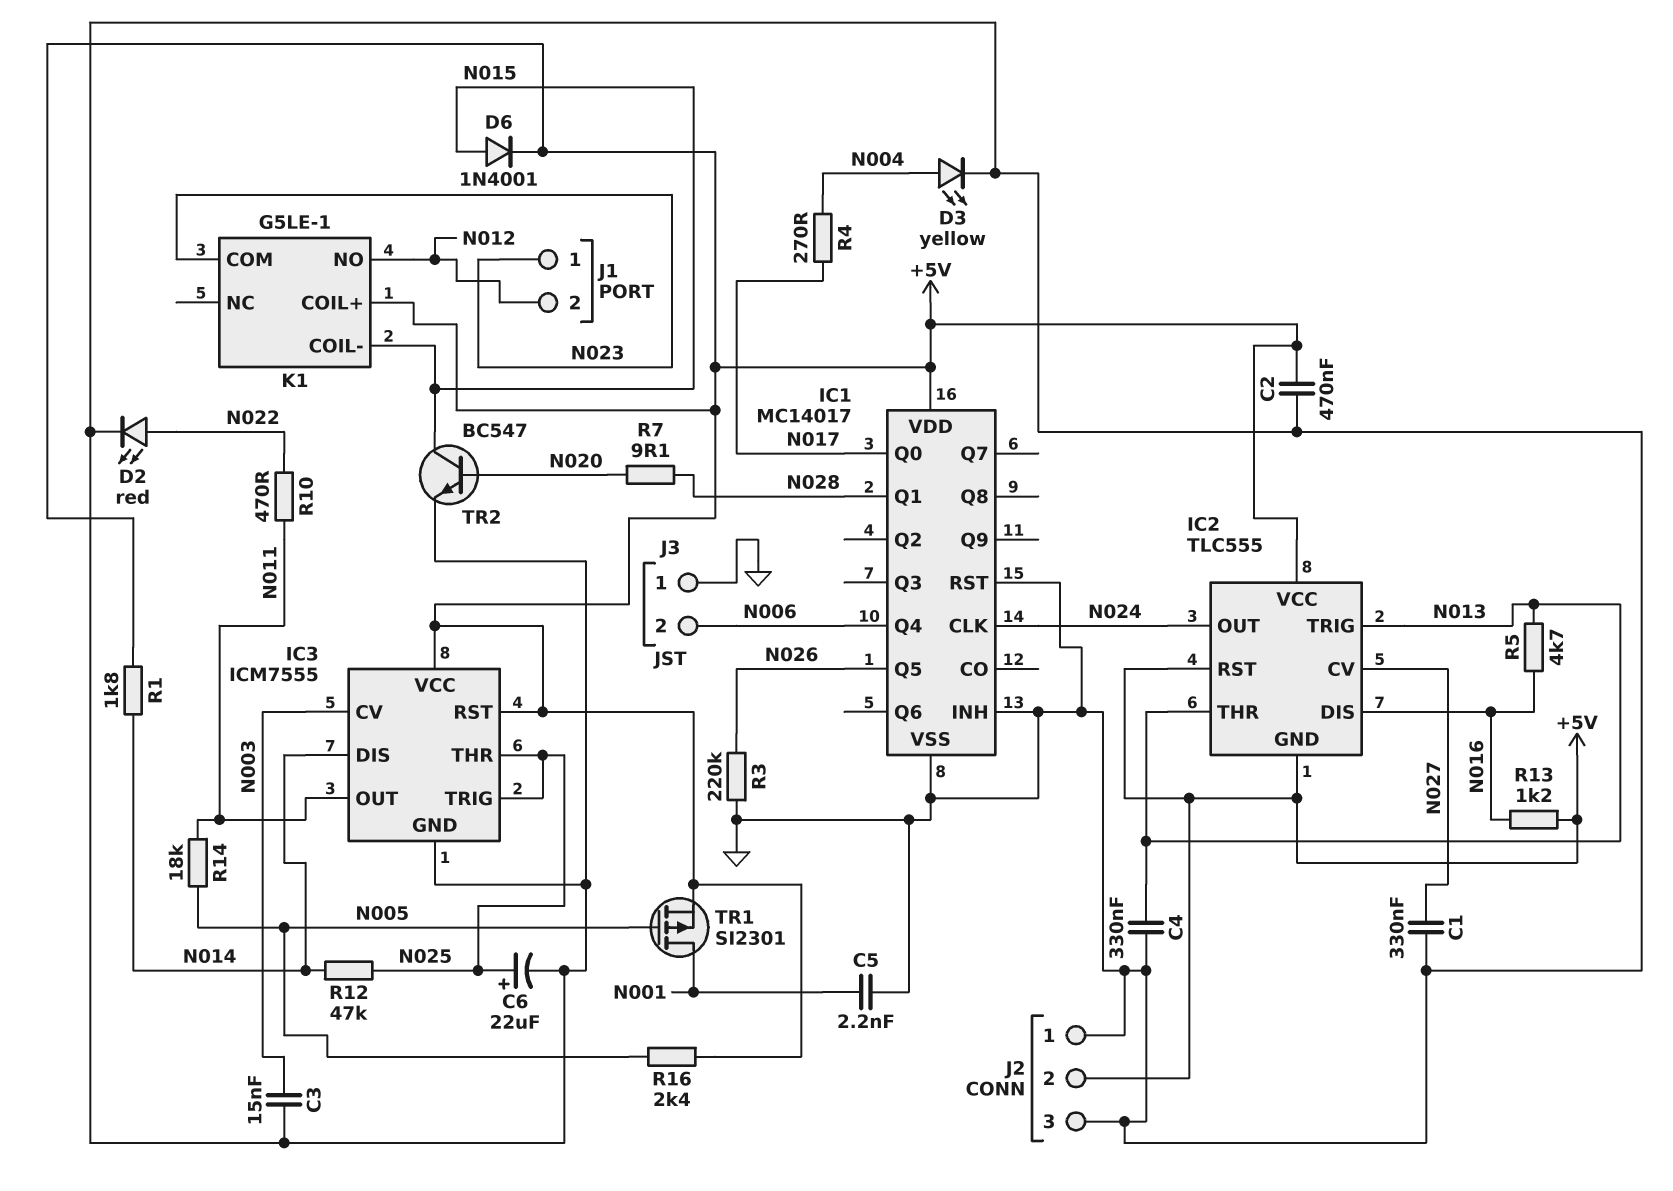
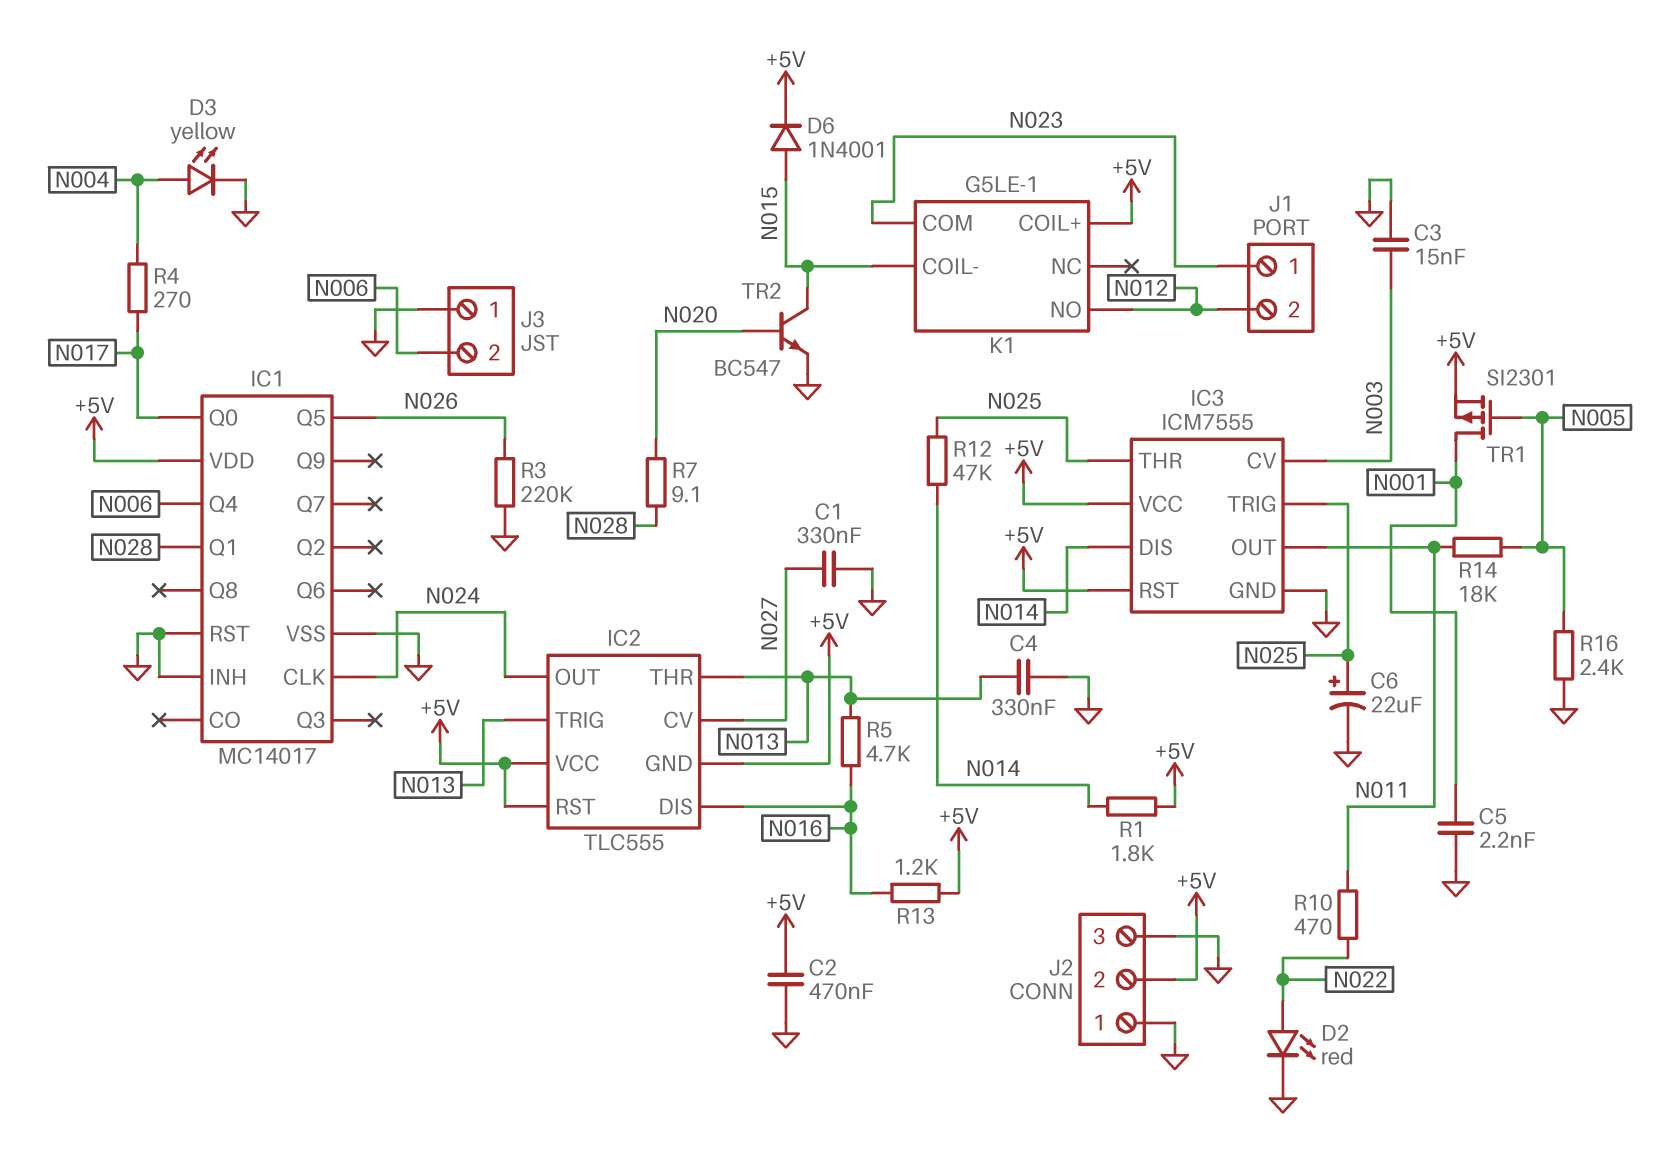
R16: 2.4k (+5V, N005) -> 2.4k (GND, N005)

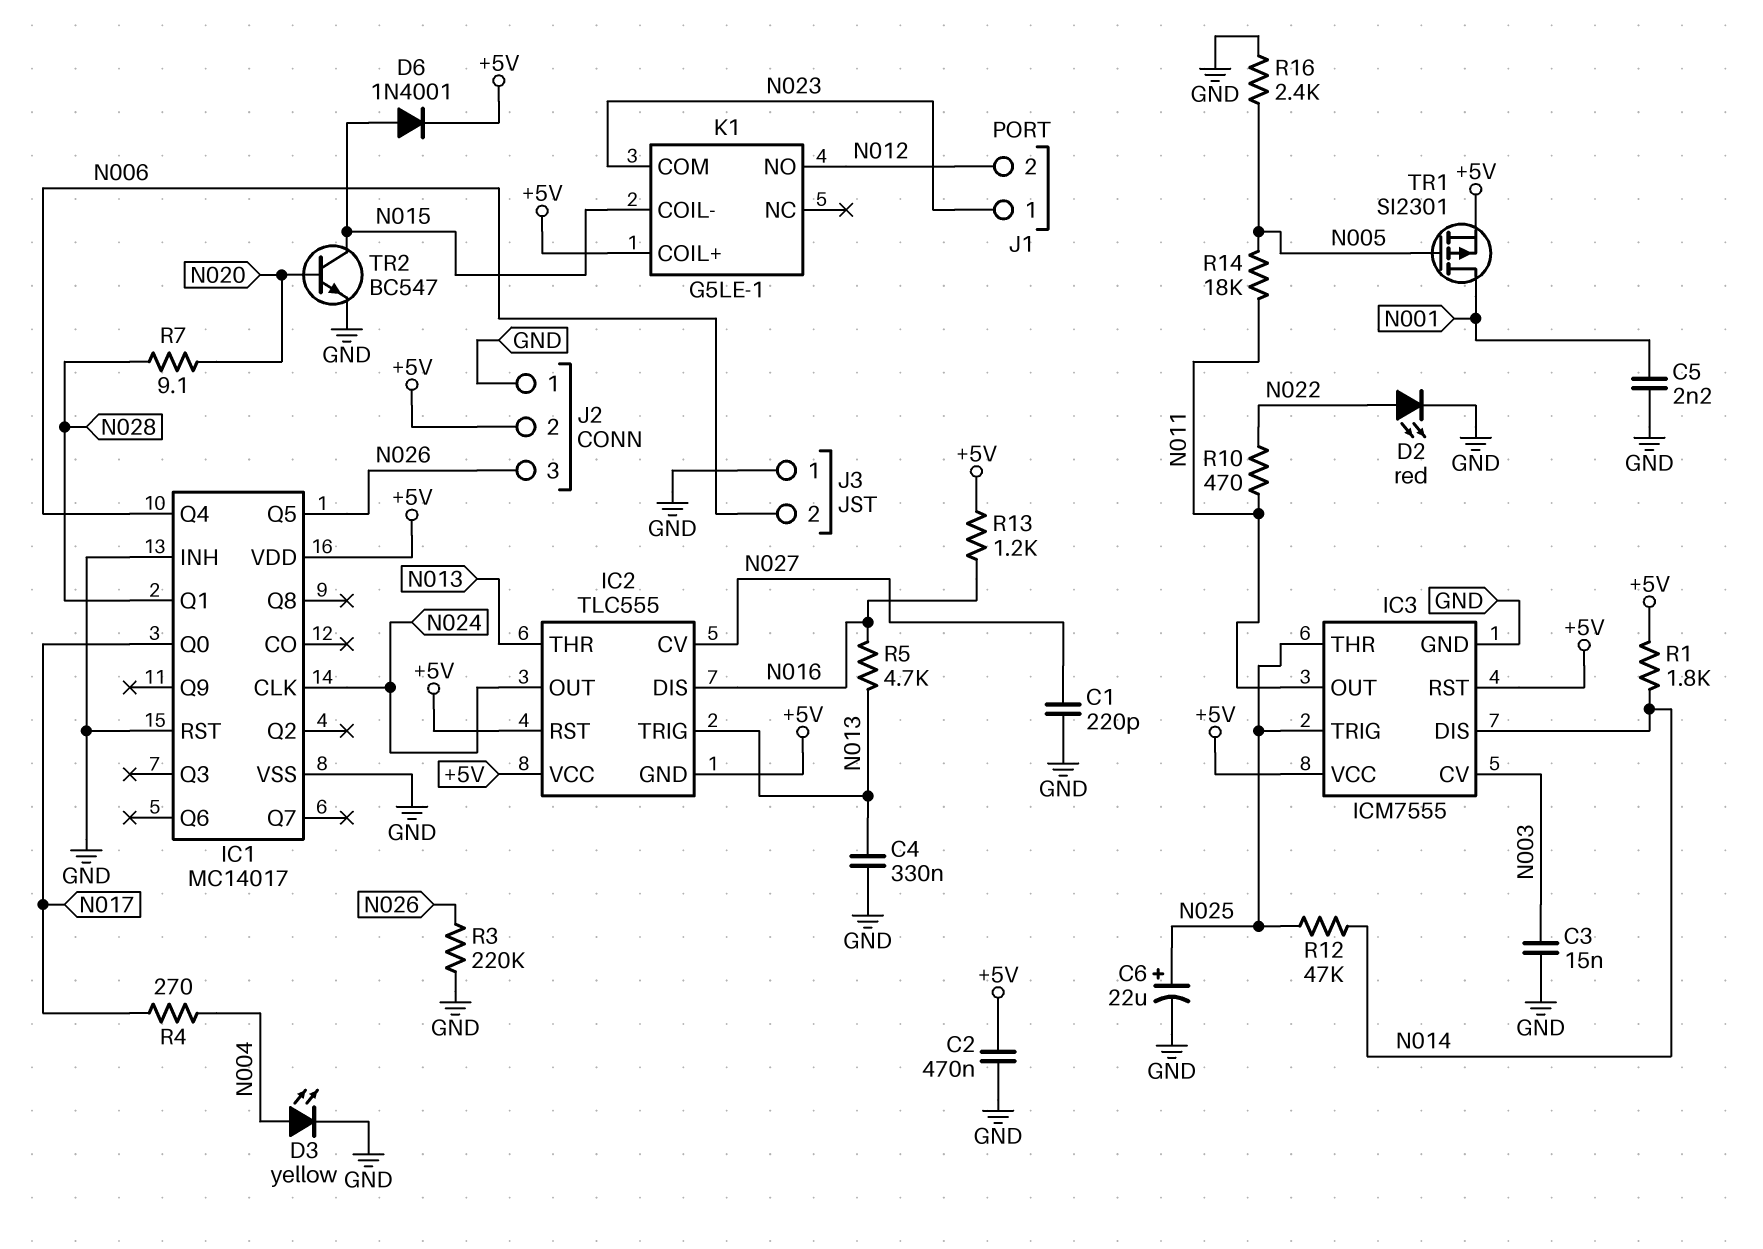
C1: 330nF (GND, N027) -> 220pF (GND, N027)
J2 pin 3: GND -> N026

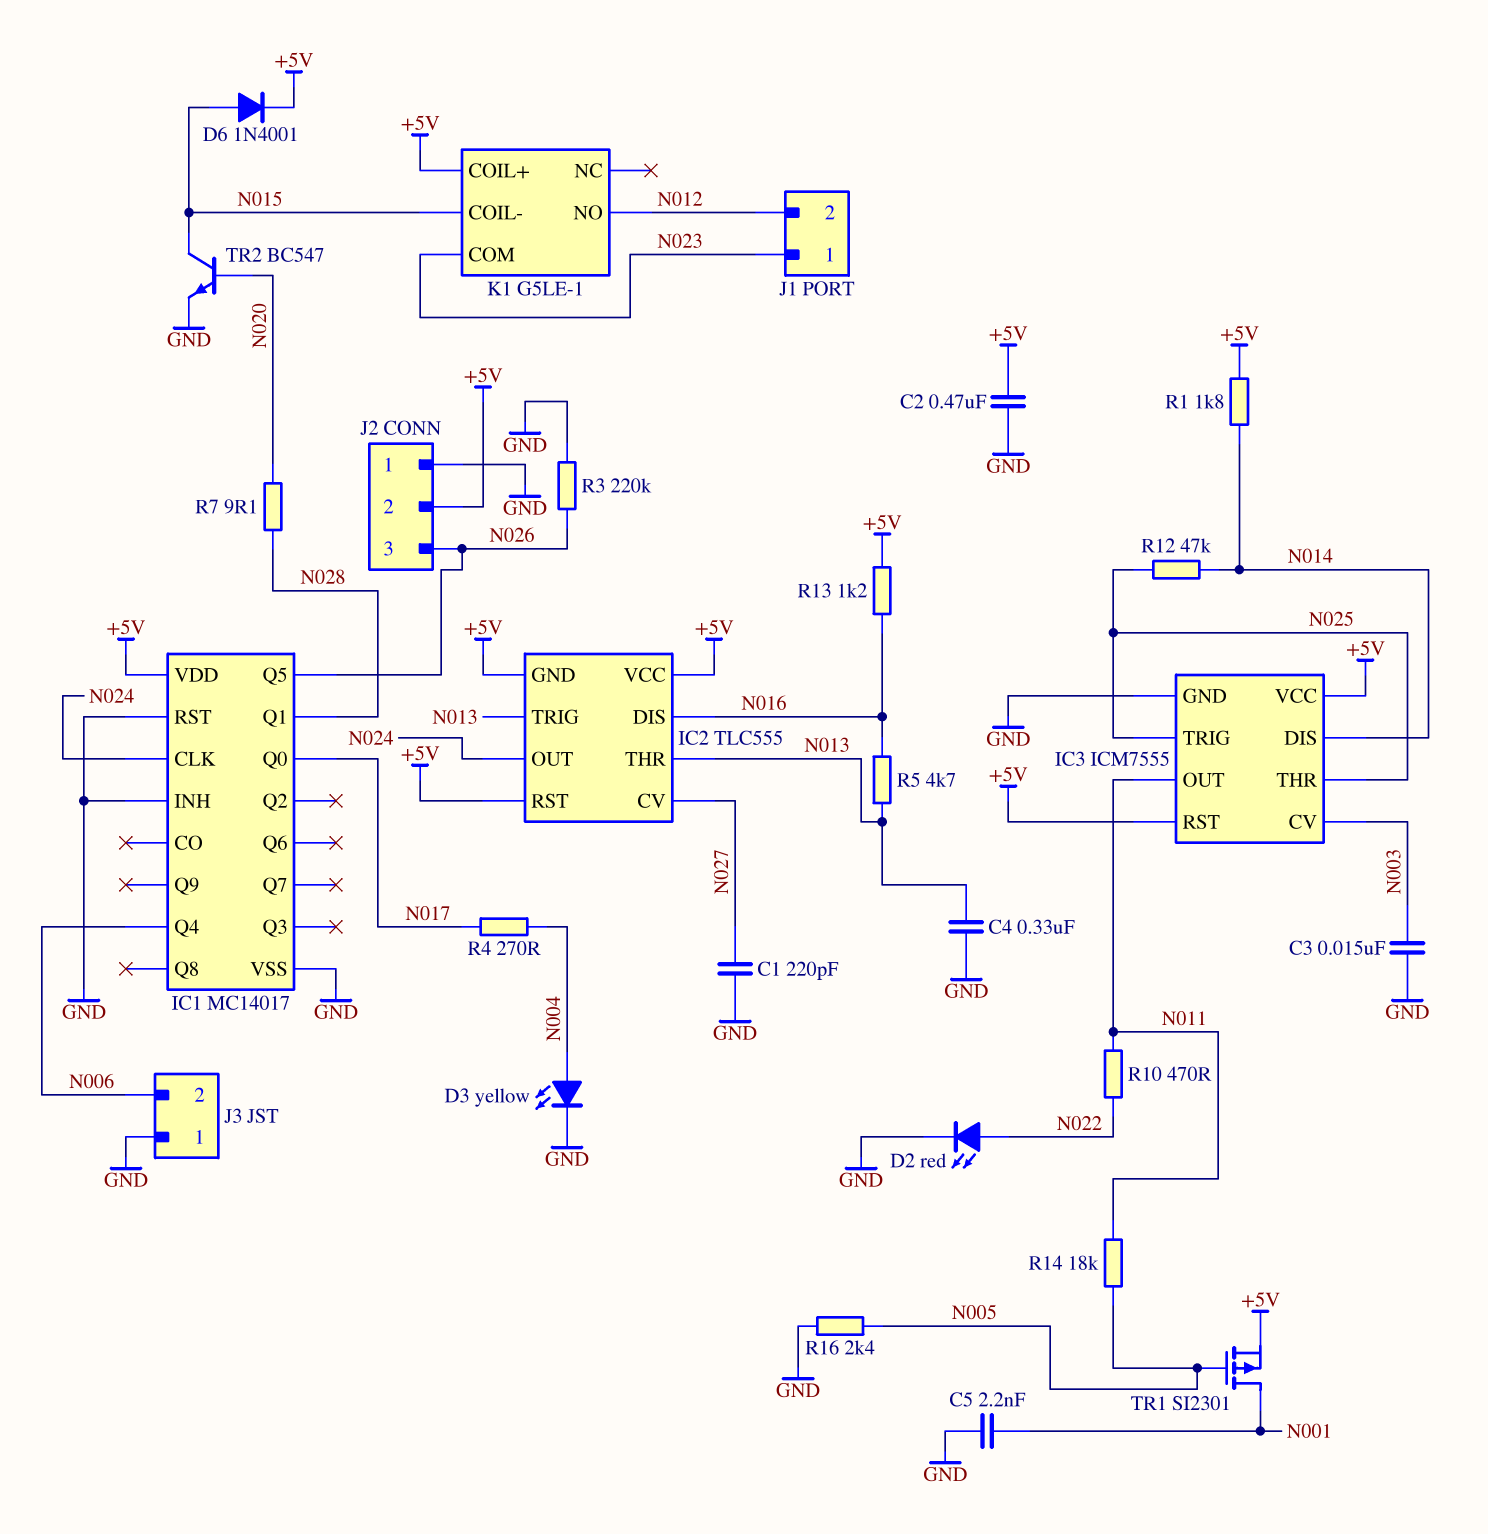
C6: 22uF (plus N025, minus GND) -> none

